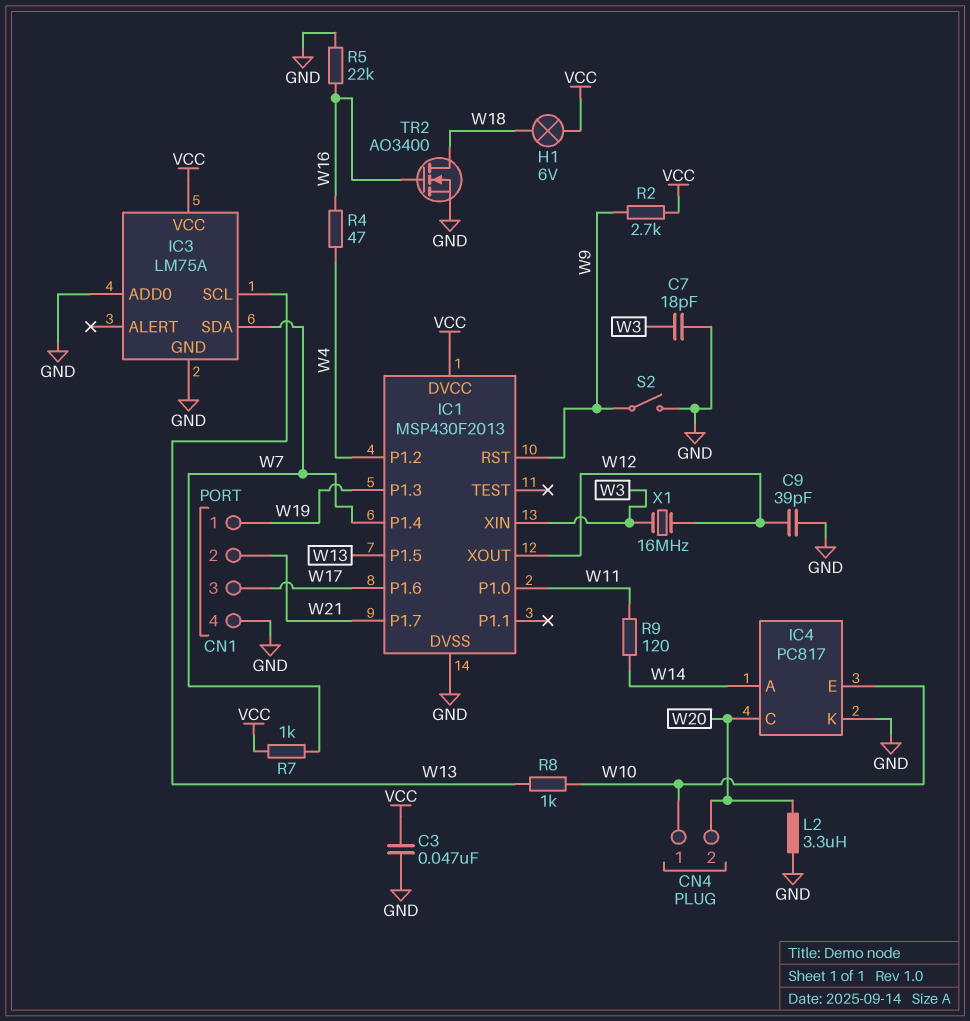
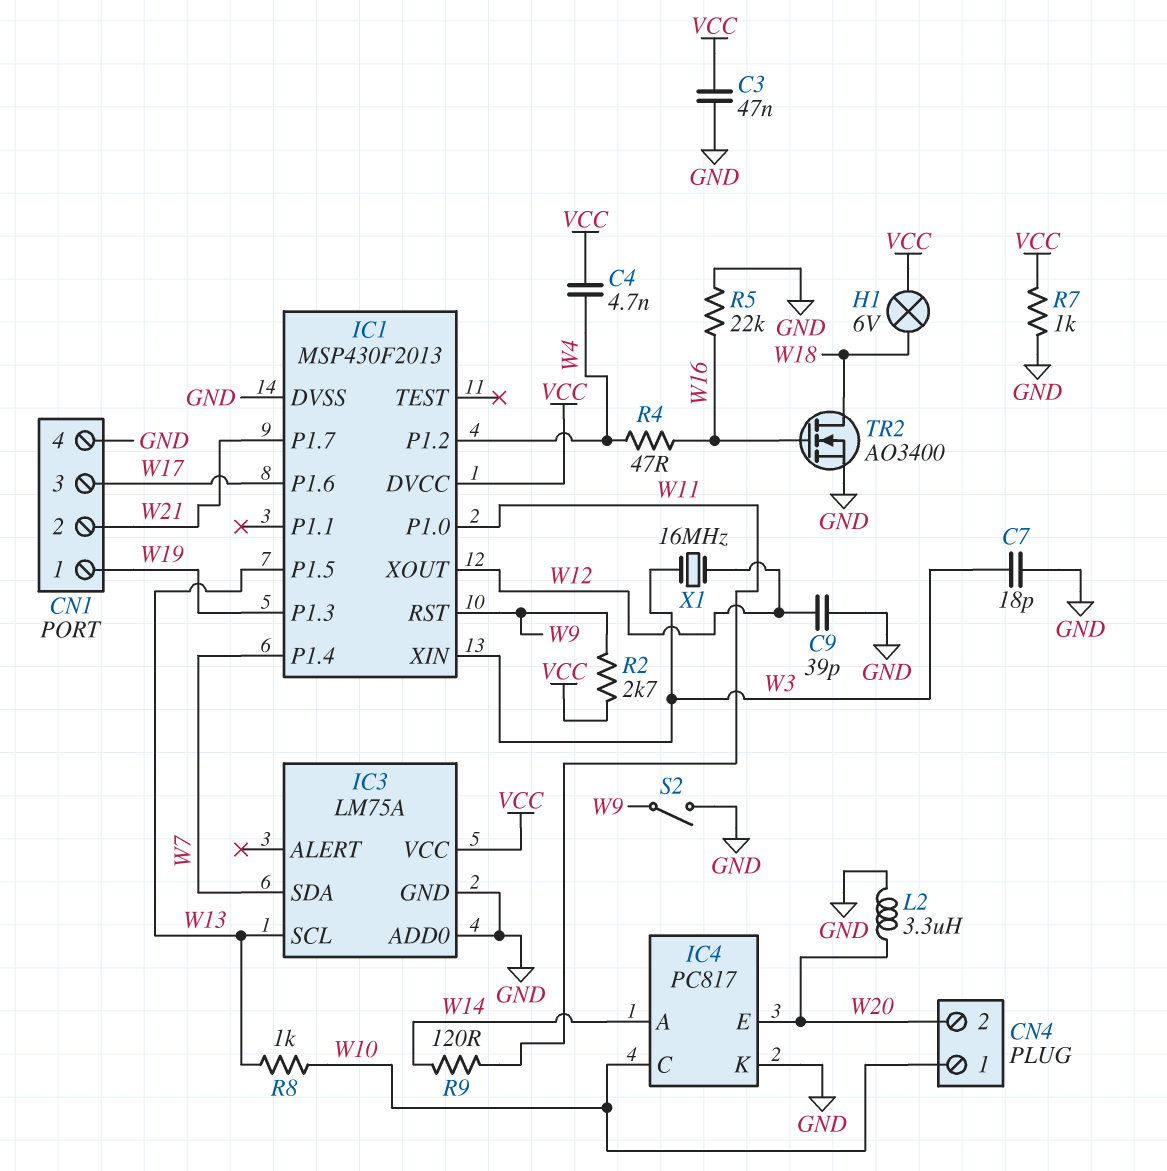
C4: none -> 4.7nF (VCC, W4)
IC4 pin C: W20 -> W10
IC4 pin E: W10 -> W20
R7: 1k (VCC, W7) -> 1k (GND, VCC)

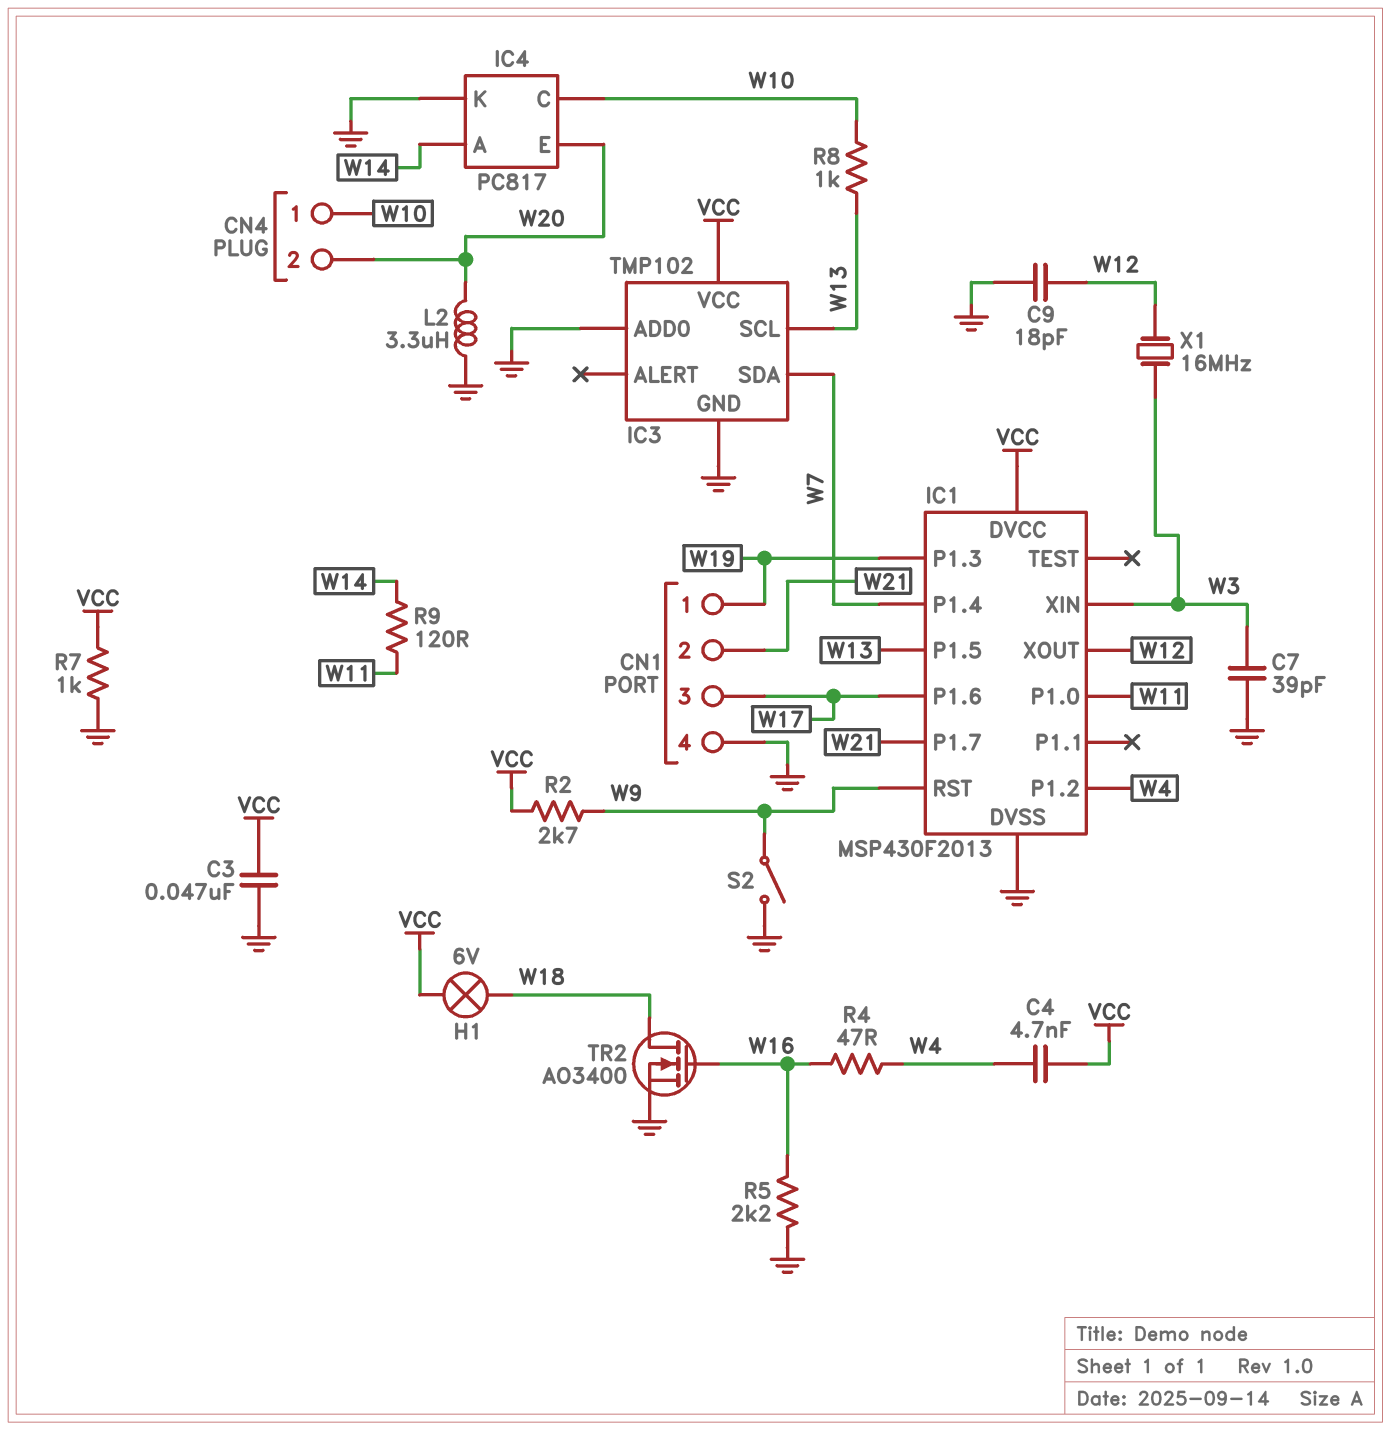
C7: 18pF (GND, W3) -> 39pF (GND, W3)
C9: 39pF (GND, W12) -> 18pF (GND, W12)
IC3: LM75A -> TMP102
R5: 22k (GND, W16) -> 2.2k (GND, W16)

